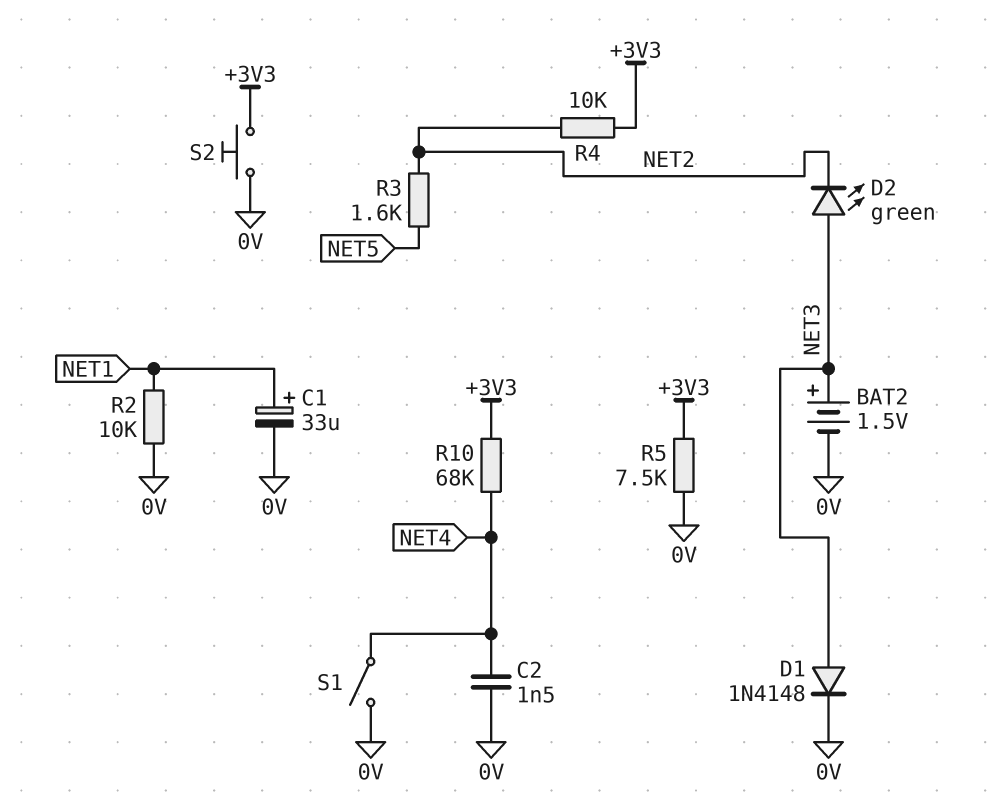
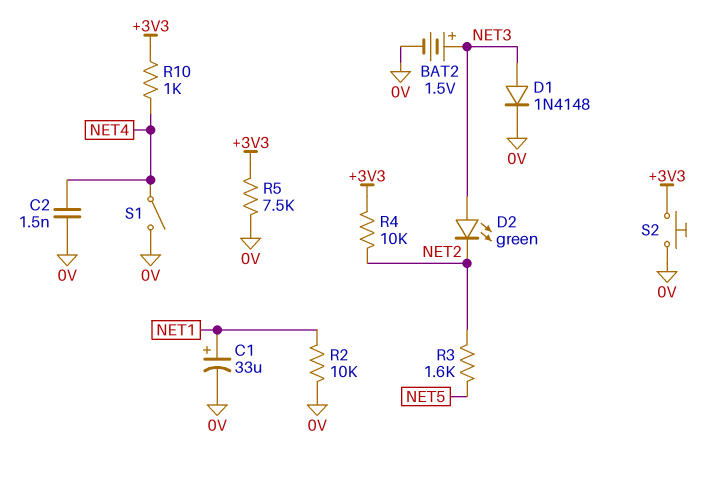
R10: 68k (+3V3, NET4) -> 1k (+3V3, NET4)

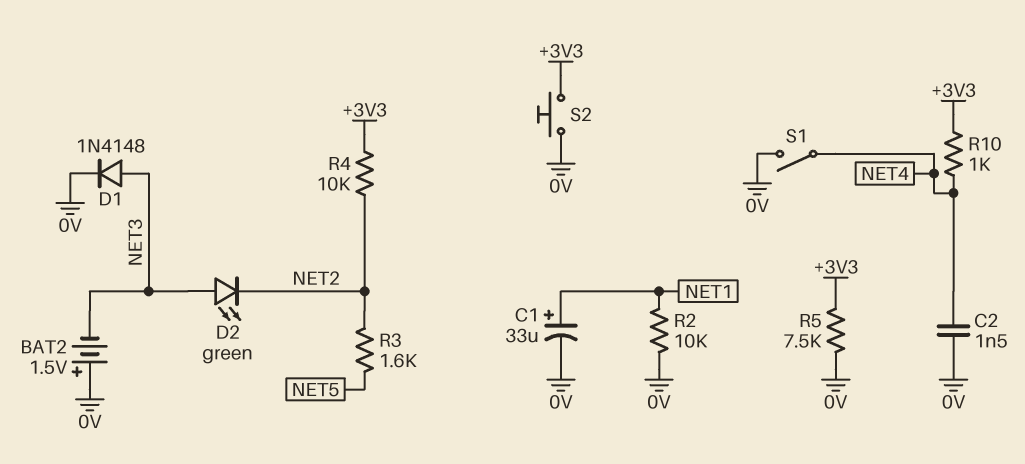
BAT2: 1.5V (plus NET3, minus 0V) -> 1.5V (plus 0V, minus NET3)

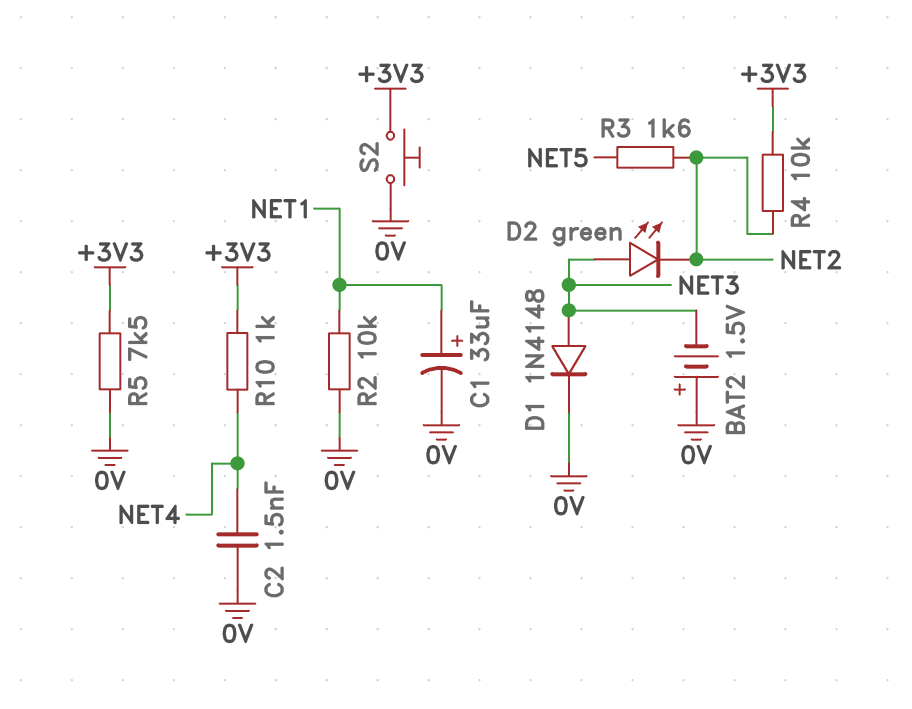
S1: switch (0V, NET4) -> none

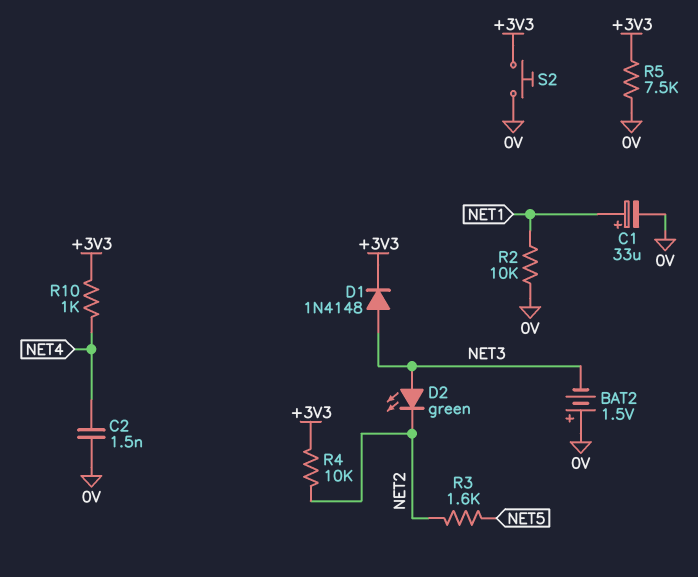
D1: diode 1N4148 (A NET3, K 0V) -> diode 1N4148 (A NET3, K +3V3)

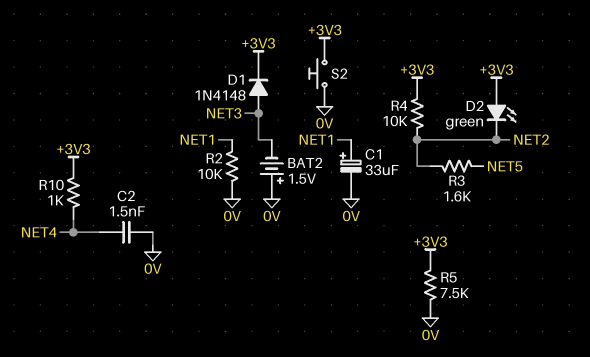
D2: LED green (A NET3, K NET2) -> LED green (A +3V3, K NET2)

